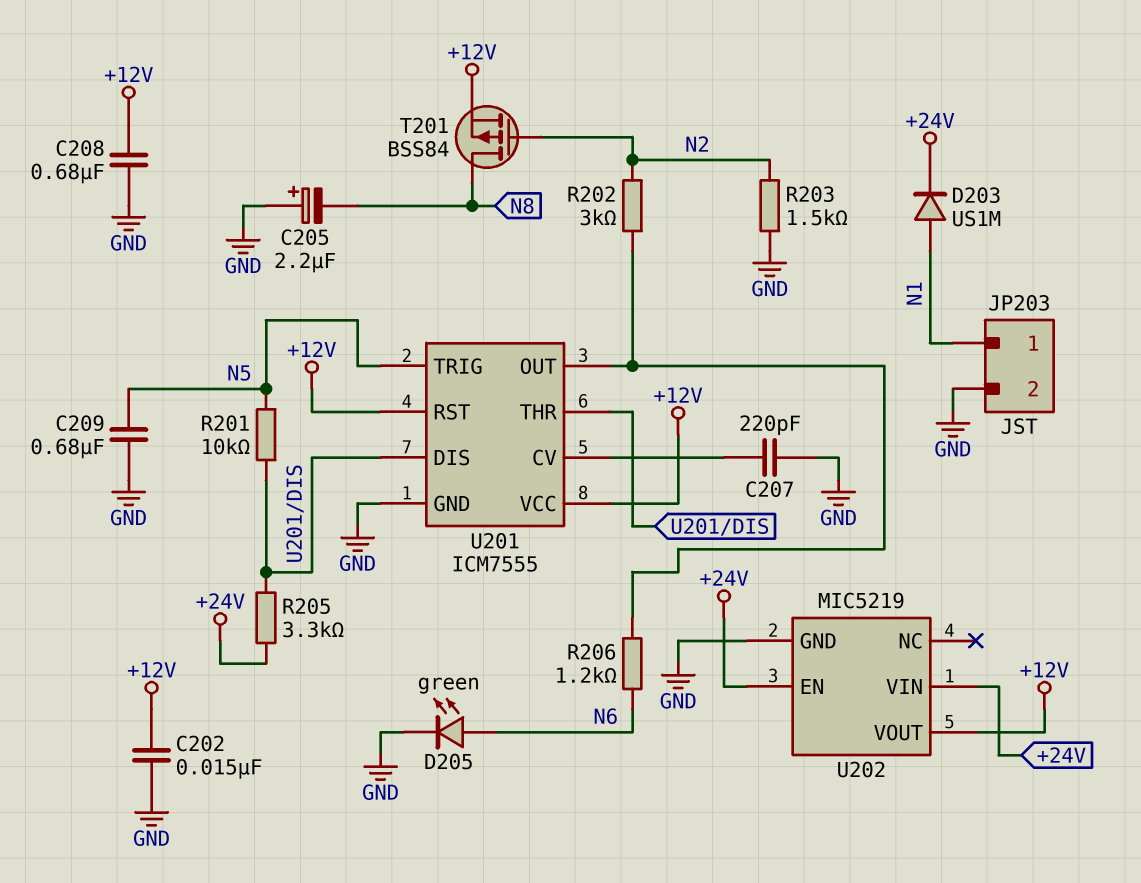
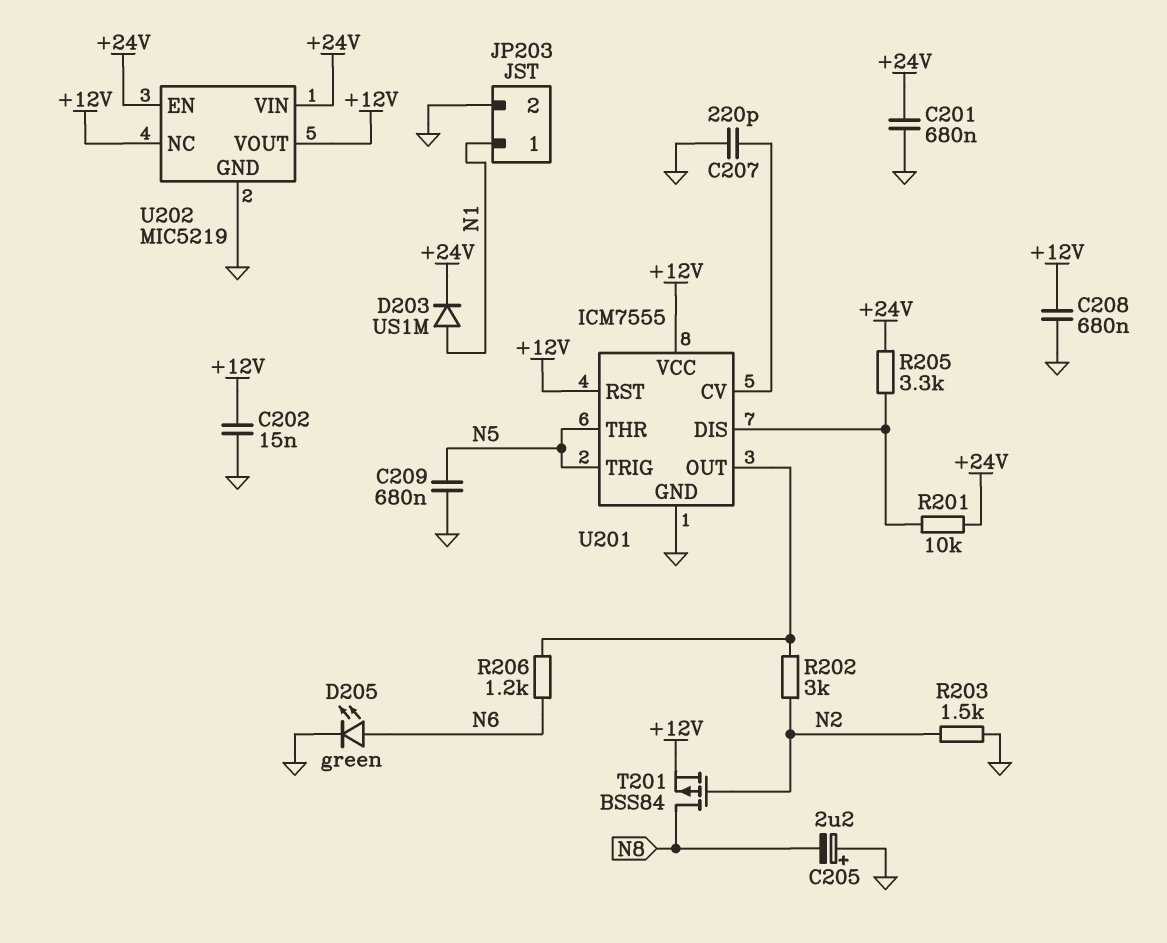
C201: none -> 680nF (+24V, GND)
R201: 10k (N5, U201/DIS) -> 10k (+24V, U201/DIS)
U201 pin THR: U201/DIS -> N5
U202 pin NC: none -> +12V

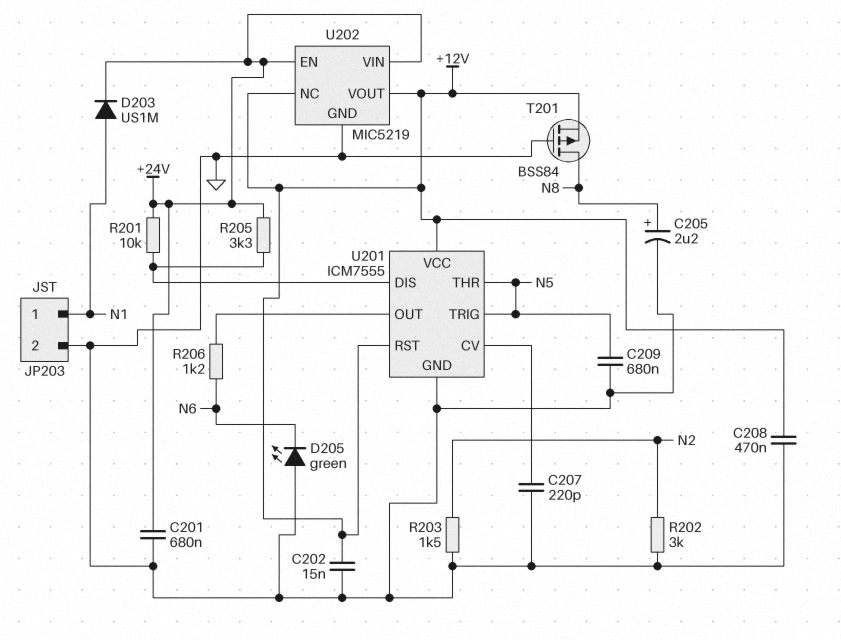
C205: 2.2uF (plus GND, minus N8) -> 2.2uF (plus N8, minus GND)
C208: 680nF (+12V, GND) -> 470nF (+12V, GND)
D205: LED green (A N6, K GND) -> LED green (A GND, K N6)
R202: 3k (N2, U201/OUT) -> 3k (GND, N2)
T201: PMOS BSS84 (G N2, D N8, S +12V) -> PMOS BSS84 (G GND, D N8, S +12V)

